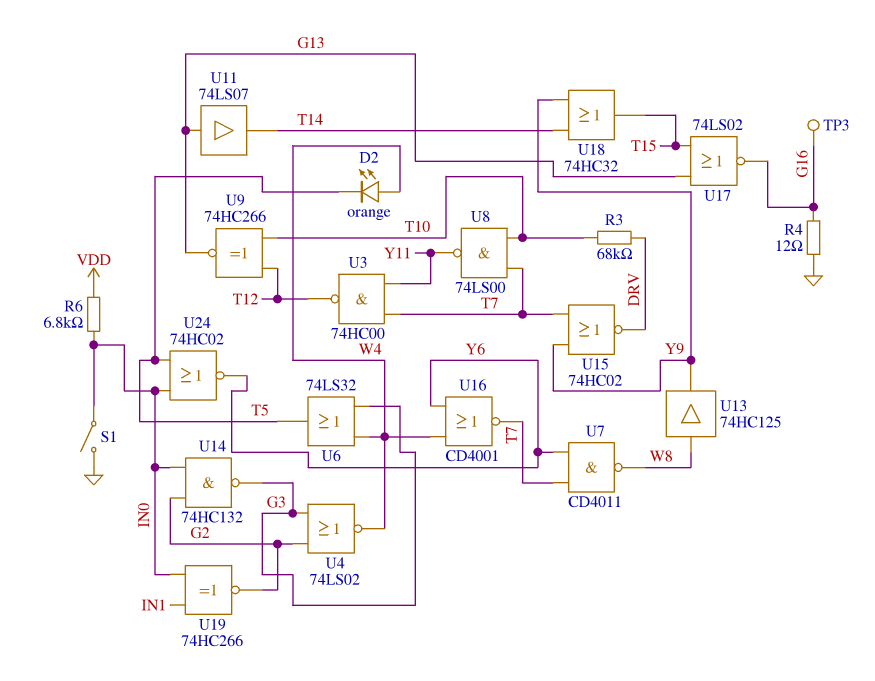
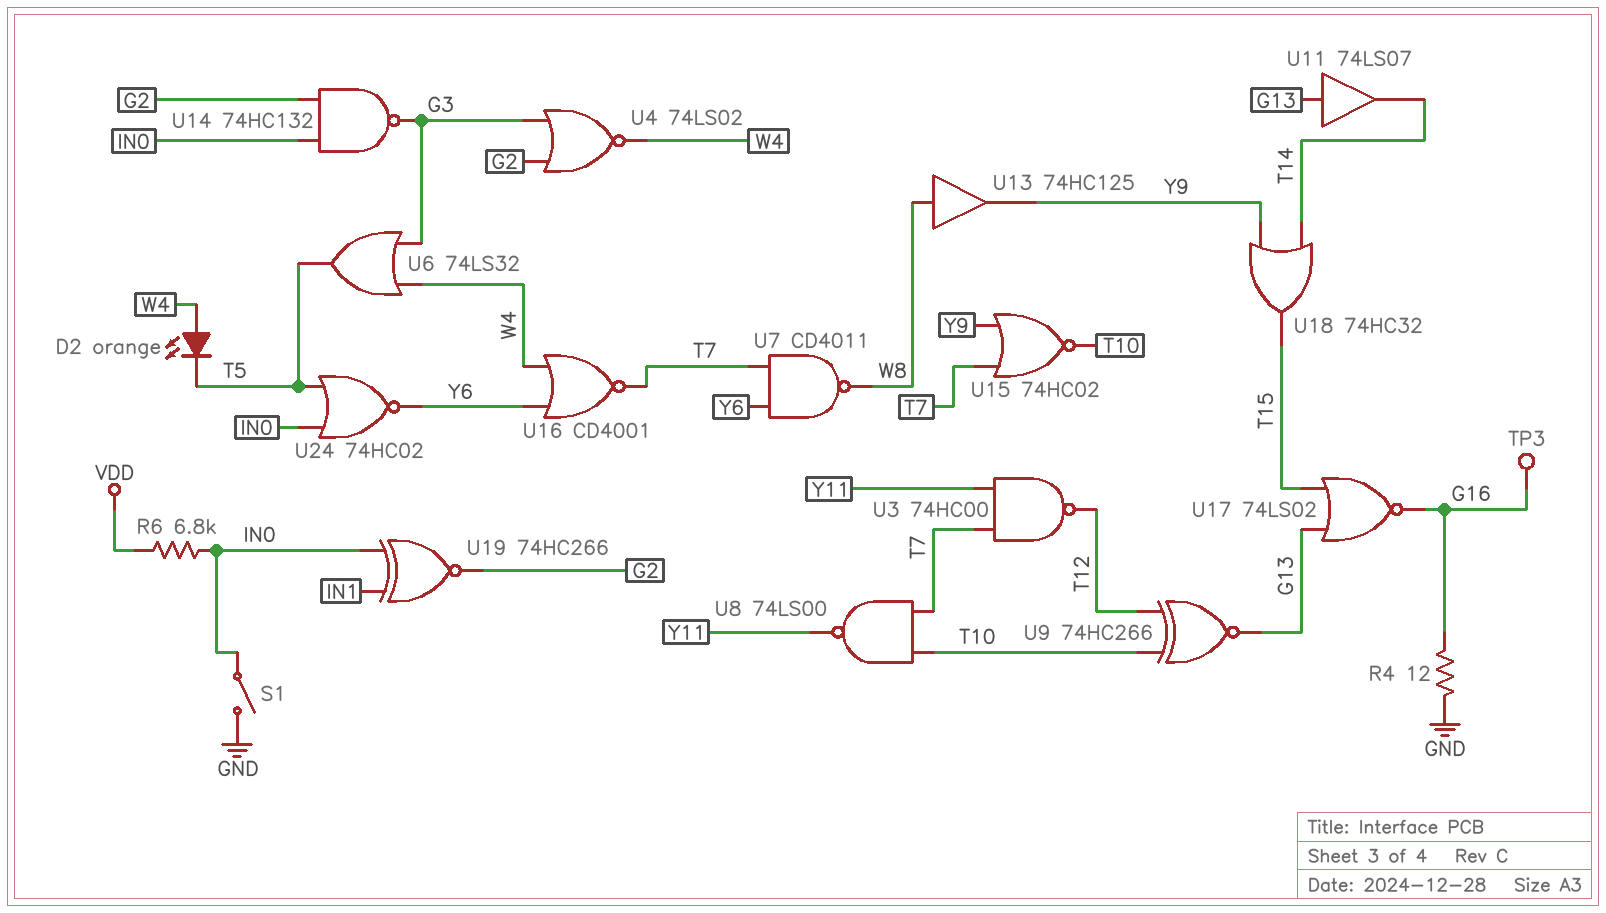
R3: 68k (DRV, T10) -> none
U15: NOR 74HC02 (in T7, in Y9, out DRV) -> NOR 74HC02 (in T7, in Y9, out T10)

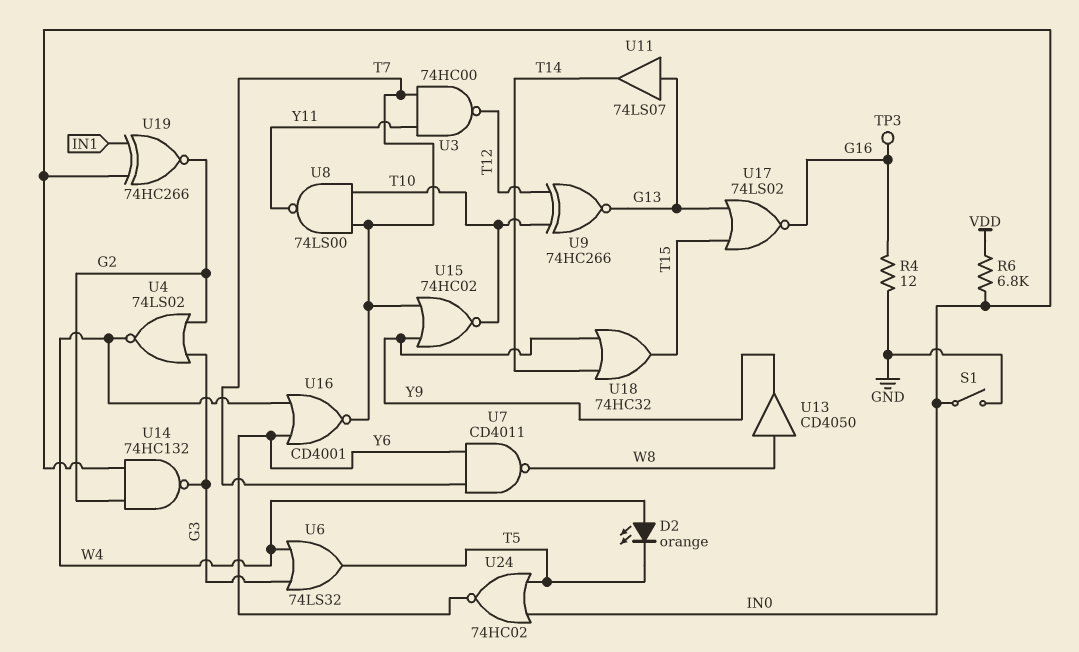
U13: buffer 74HC125 (in W8, out Y9) -> buffer CD4050 (in W8, out Y9)

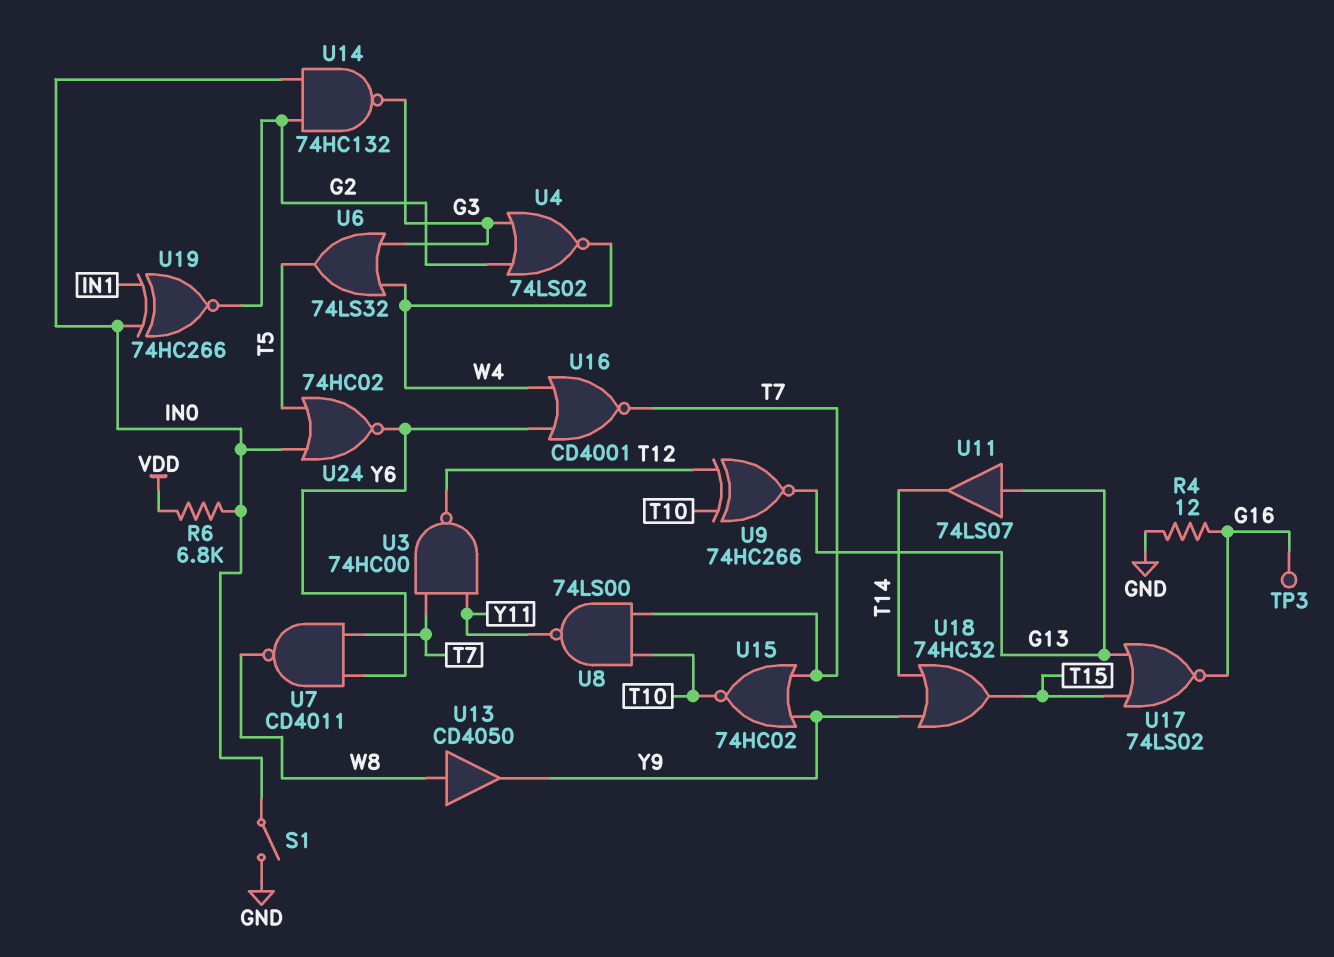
D2: LED orange (A W4, K T5) -> none

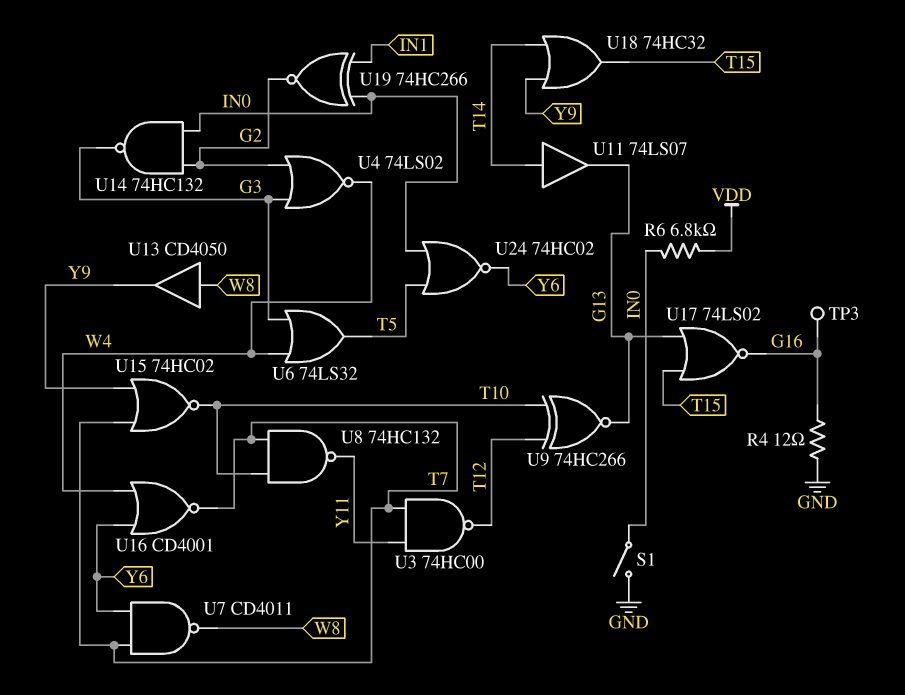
U8: NAND 74LS00 (in T7, in T10, out Y11) -> NAND 74HC132 (in T7, in T10, out Y11)
U11: buffer 74LS07 (in G13, out T14) -> buffer 74LS07 (in T14, out G13)

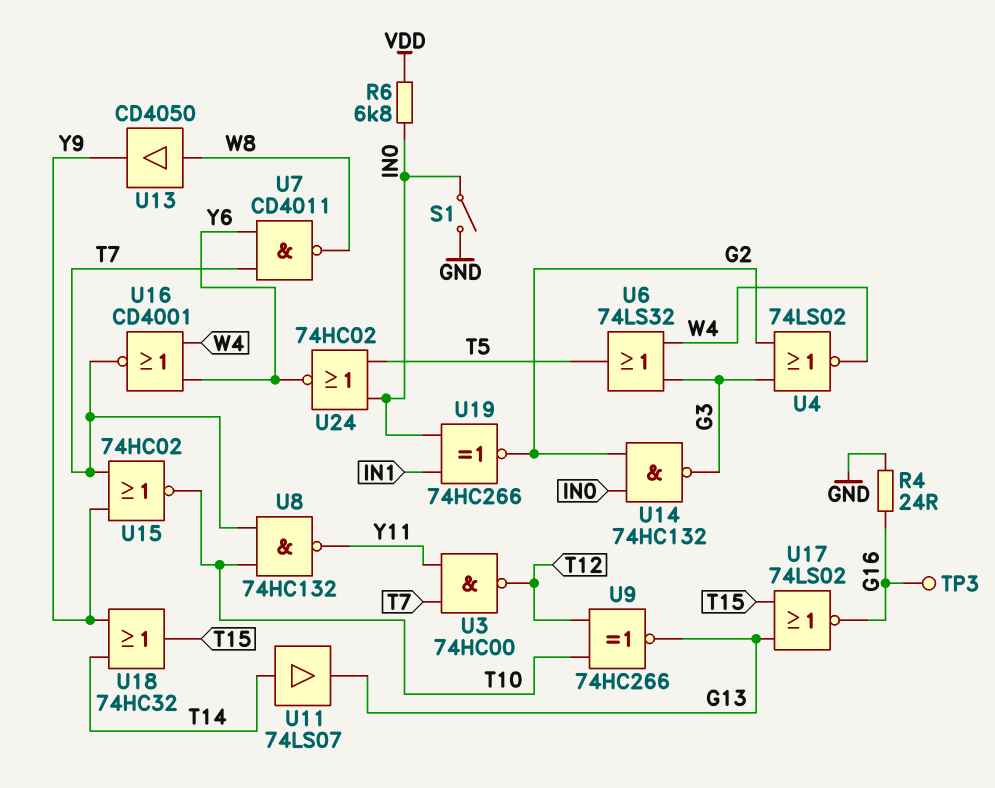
R4: 12 (G16, GND) -> 24 (G16, GND)

